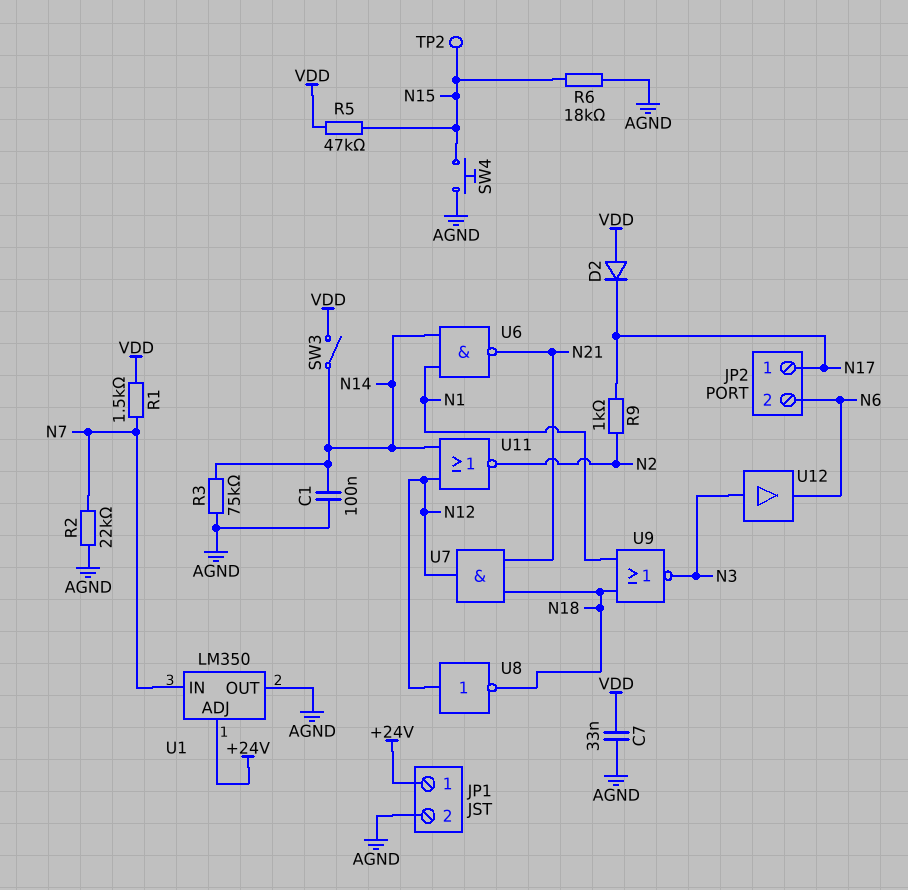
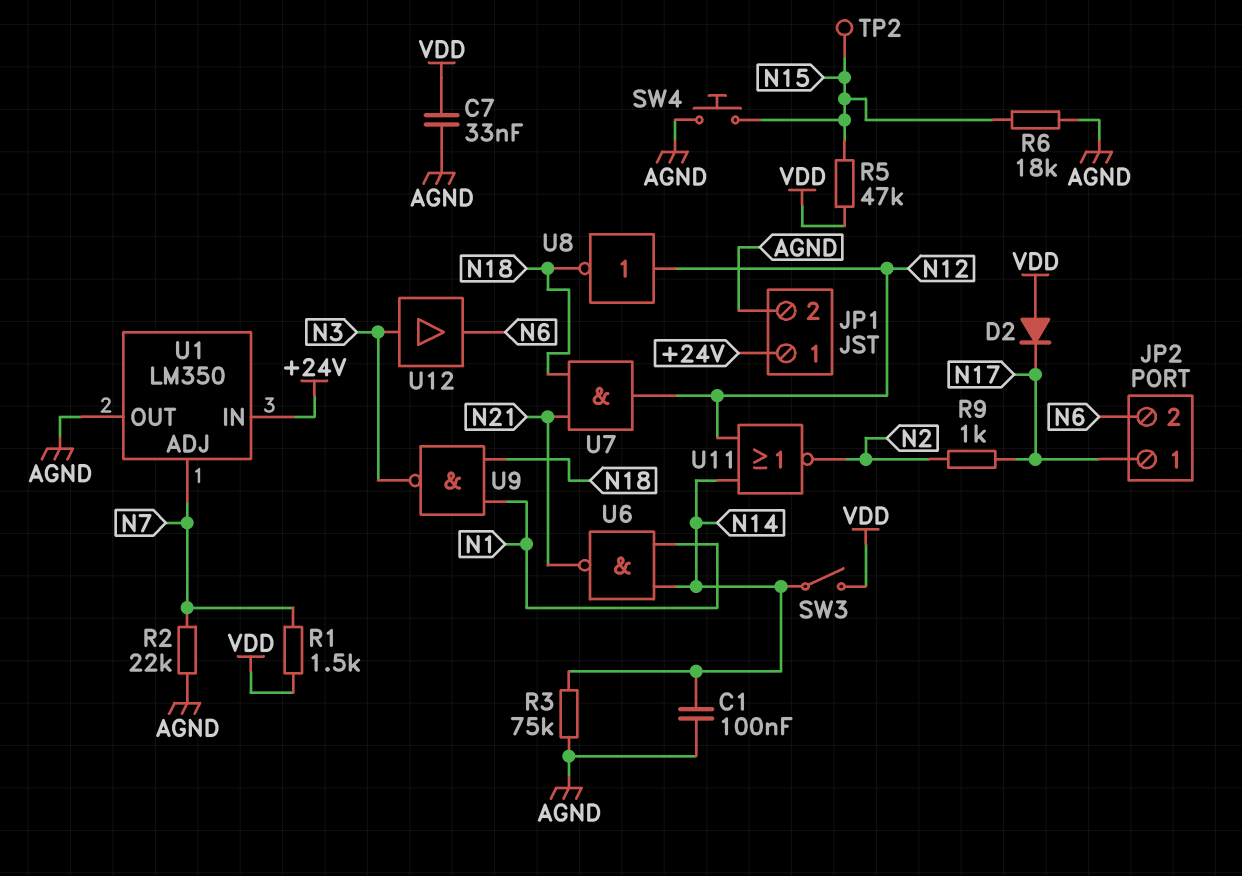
U1 pin ADJ: +24V -> N7
U1 pin IN: N7 -> +24V
U9: NOR (in N1, in N18, out N3) -> NAND (in N1, in N18, out N3)

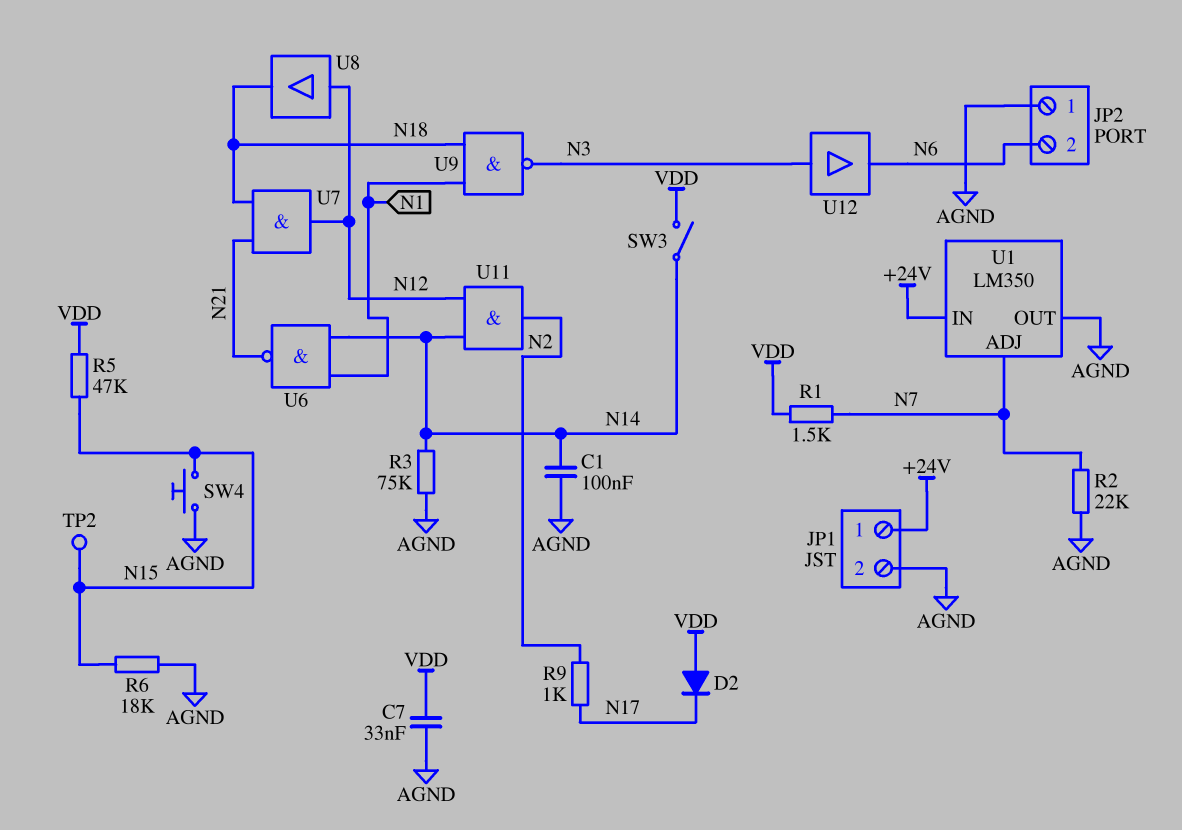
JP2 pin 1: N17 -> AGND
U8: NOT (in N12, out N18) -> buffer (in N12, out N18)
U11: NOR (in N12, in N14, out N2) -> AND (in N12, in N14, out N2)

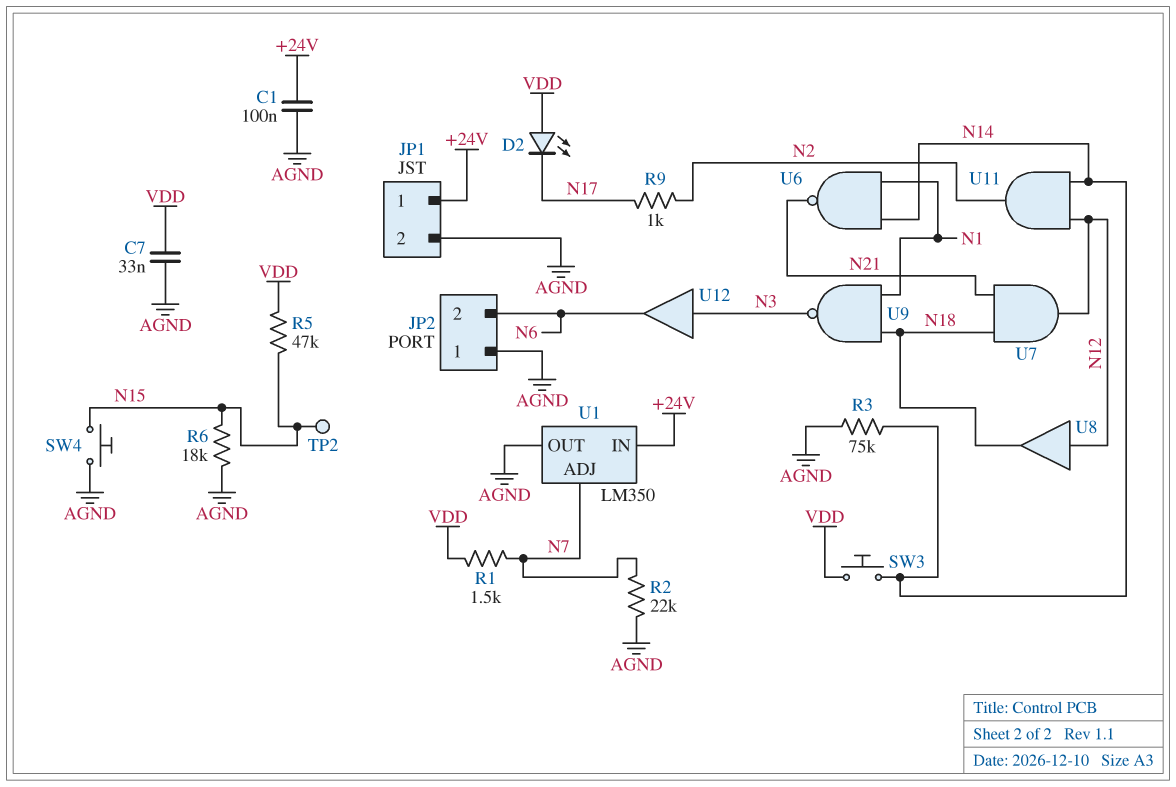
C1: 100nF (AGND, N14) -> 100nF (+24V, AGND)
D2: diode (A VDD, K N17) -> LED (A VDD, K N17)
SW3: switch (N14, VDD) -> button (N14, VDD)

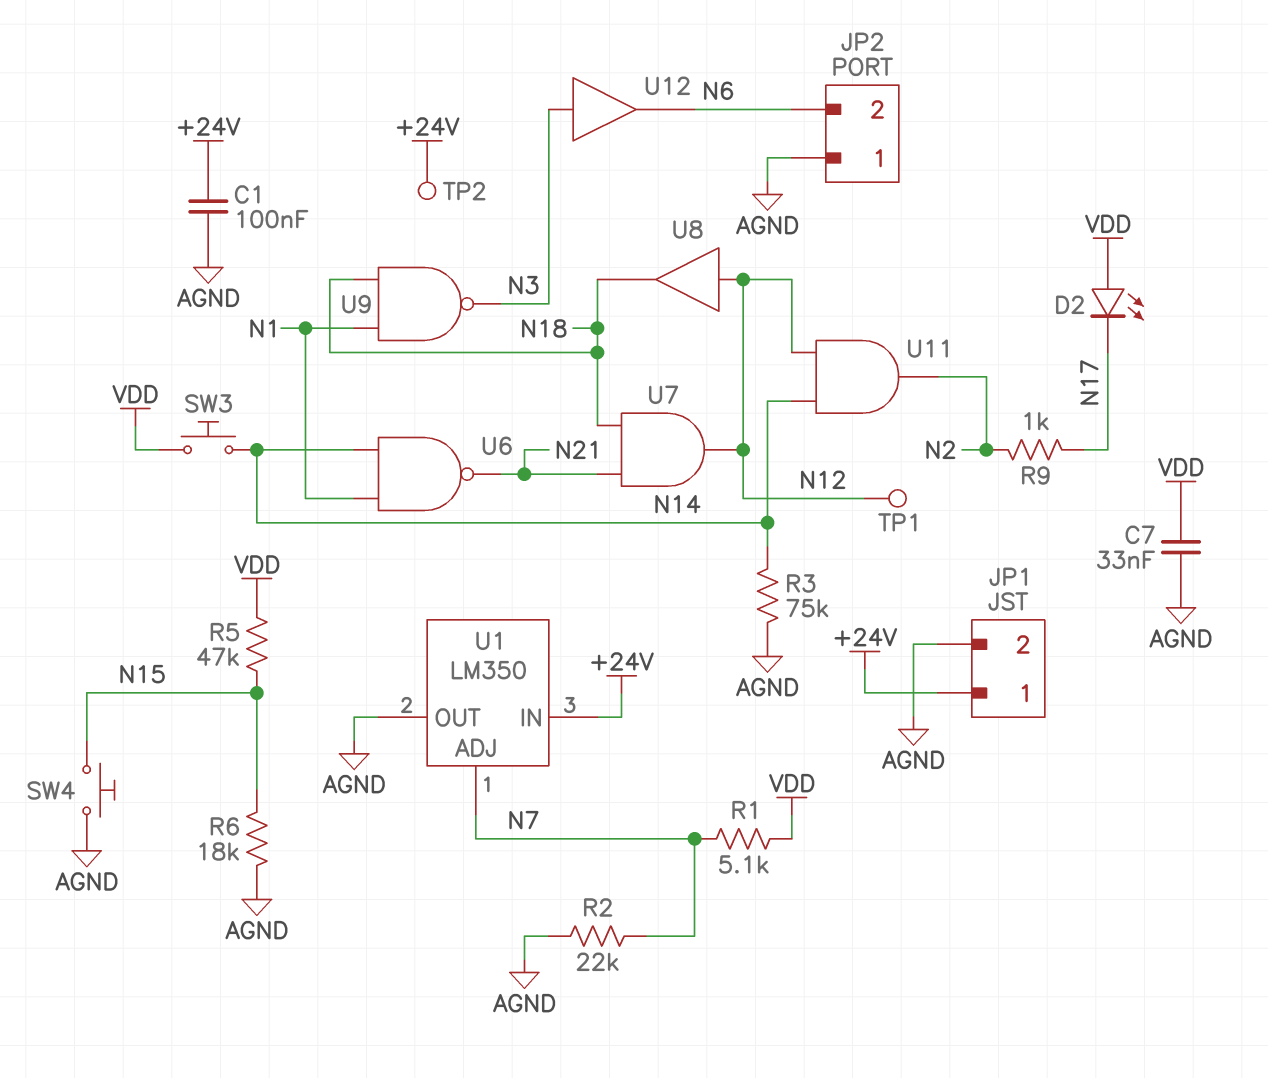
R1: 1.5k (N7, VDD) -> 5.1k (N7, VDD)
TP1: none -> test point (N12)
TP2: test point (N15) -> test point (+24V)

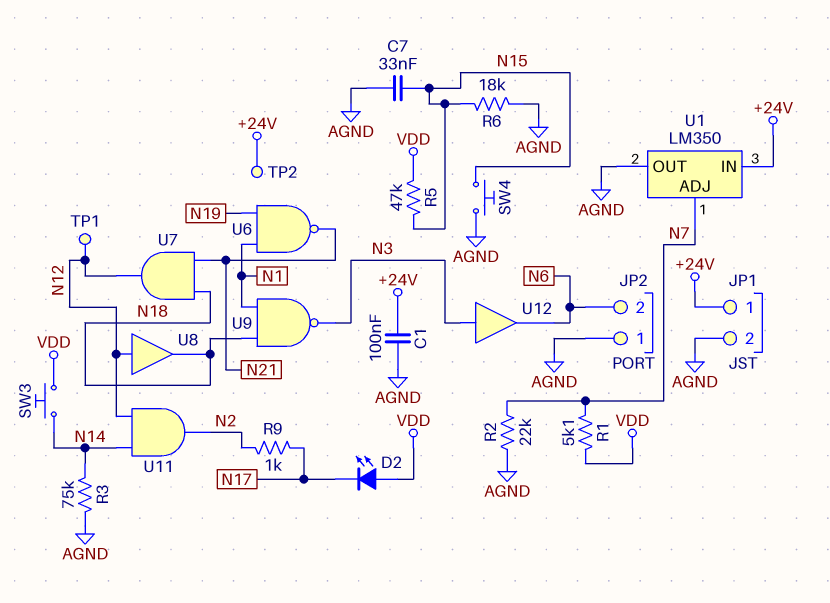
C7: 33nF (AGND, VDD) -> 33nF (AGND, N15)
U6: NAND (in N1, in N14, out N21) -> NAND (in N1, in N19, out N21)

